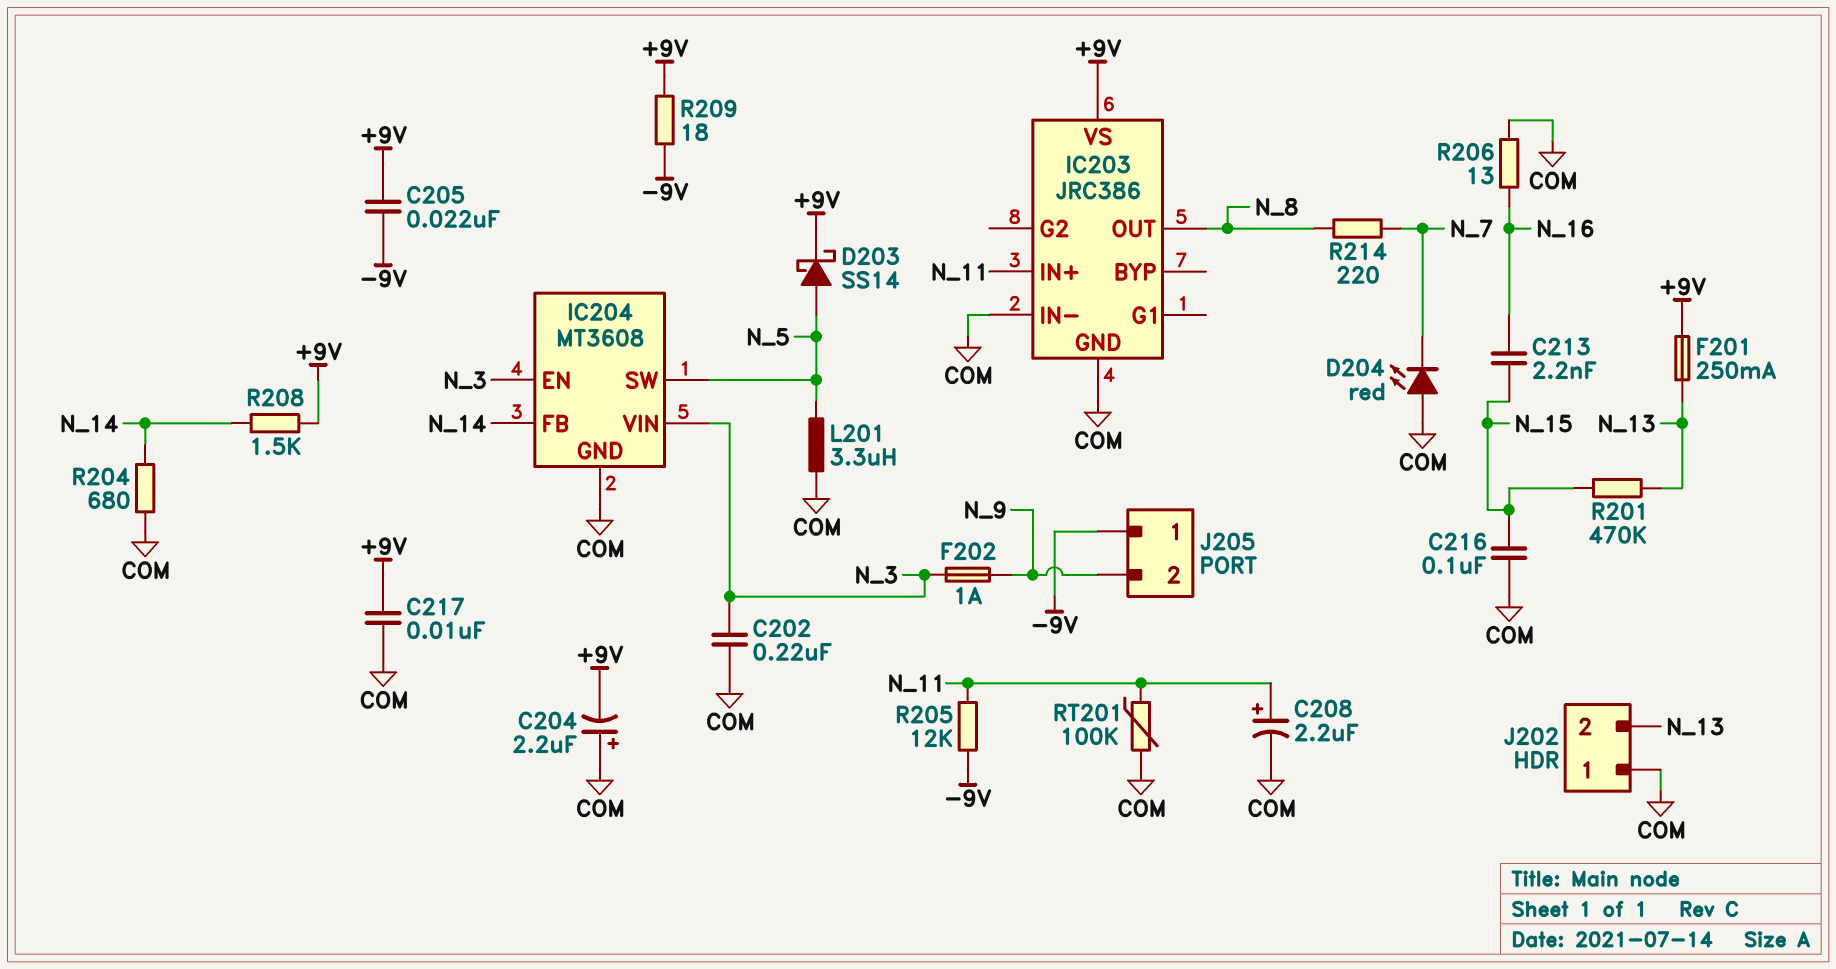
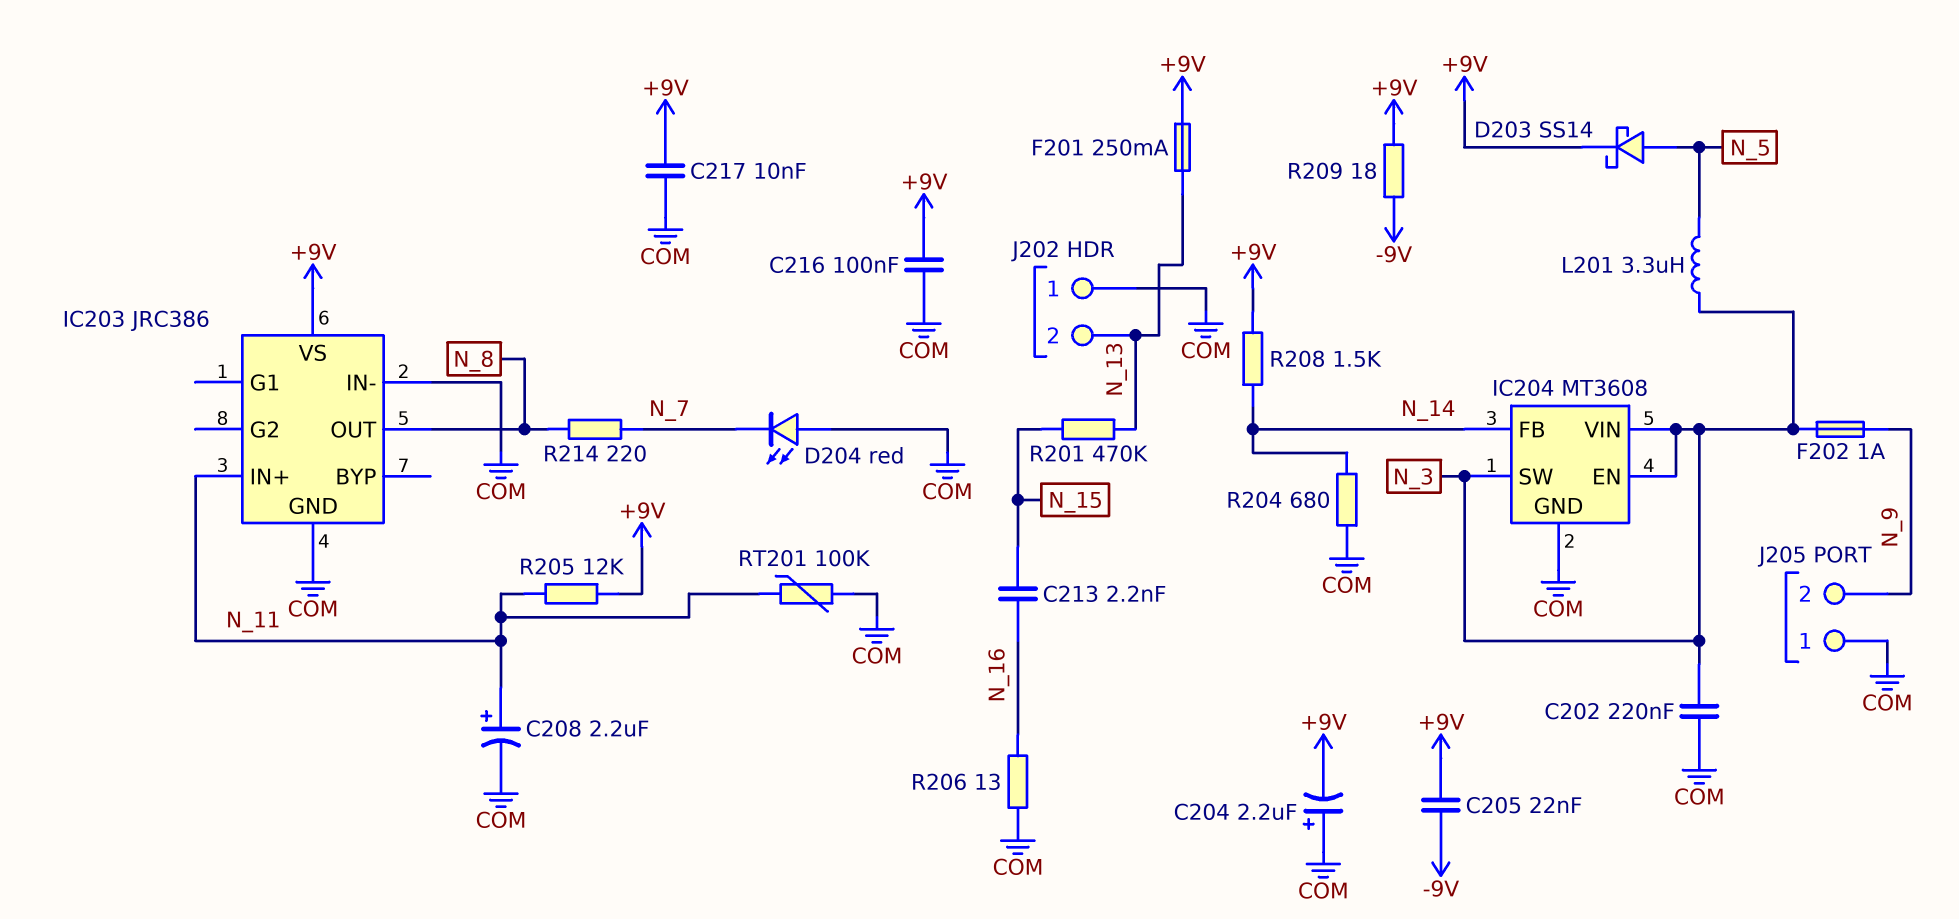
C216: 100nF (COM, N_15) -> 100nF (+9V, COM)
IC204 pin SW: N_5 -> N_3
J205 pin 1: -9V -> COM
L201: 3.3uH (COM, N_5) -> 3.3uH (N_3, N_5)
R205: 12k (-9V, N_11) -> 12k (+9V, N_11)

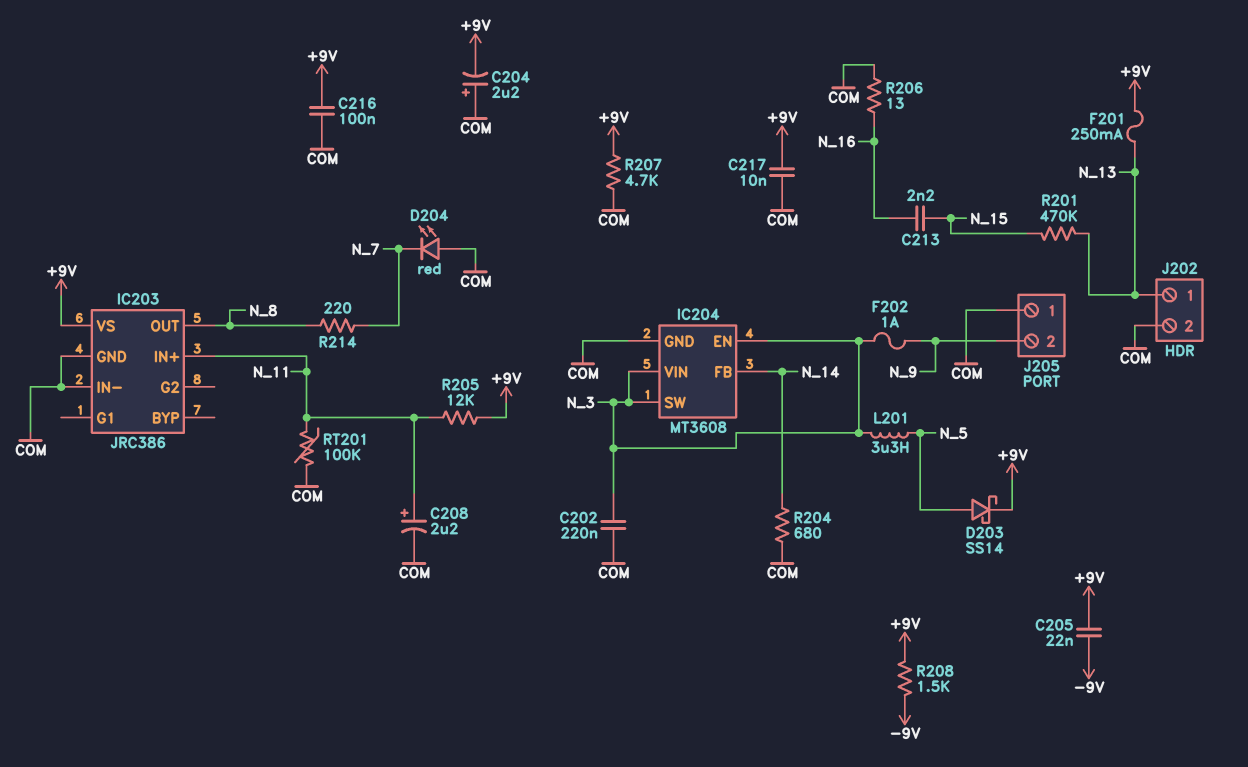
J202 pin 1: COM -> N_13
J202 pin 2: N_13 -> COM
R207: none -> 4.7k (+9V, COM)
R208: 1.5k (+9V, N_14) -> 1.5k (+9V, -9V)
R209: 18 (+9V, -9V) -> none

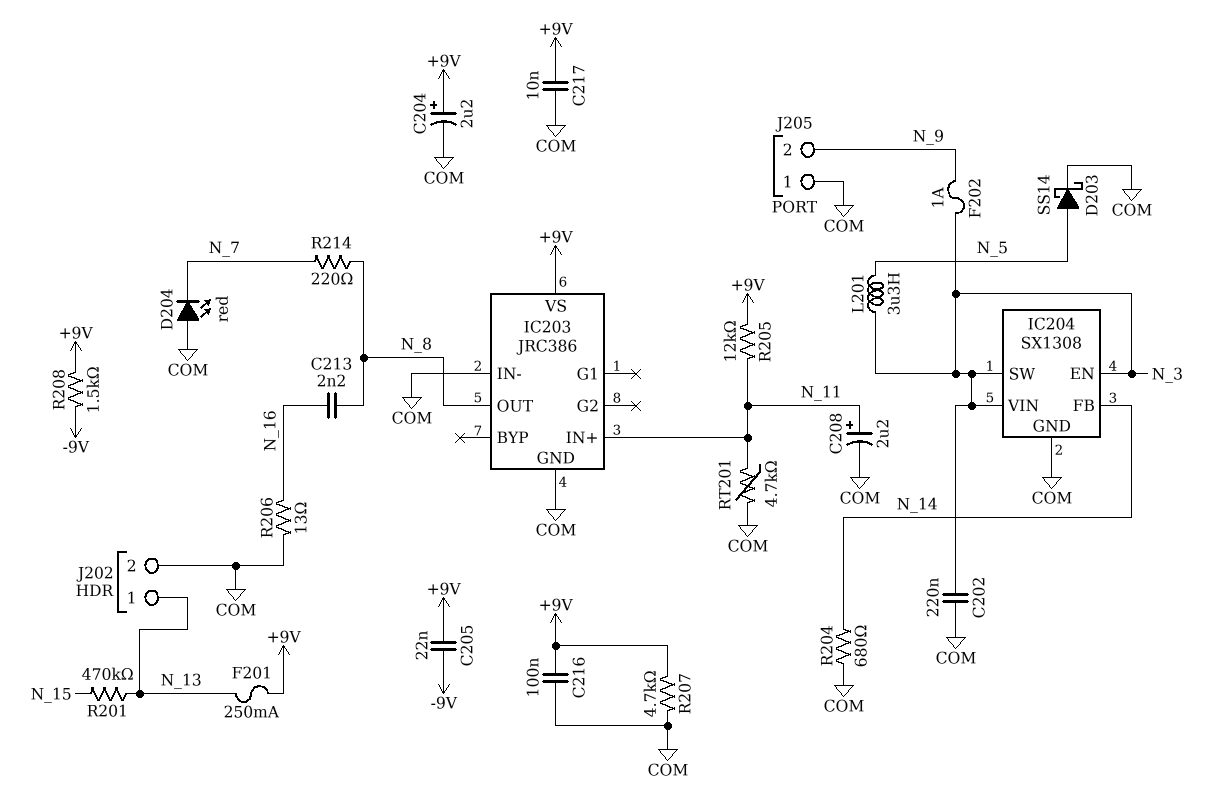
C204: 2.2uF (plus COM, minus +9V) -> 2.2uF (plus +9V, minus COM)
C213: 2.2nF (N_15, N_16) -> 2.2nF (N_8, N_16)
D203: schottky SS14 (A N_5, K +9V) -> schottky SS14 (A N_5, K COM)
IC204: MT3608 -> SX1308
RT201: 100k (COM, N_11) -> 4.7k (COM, N_11)

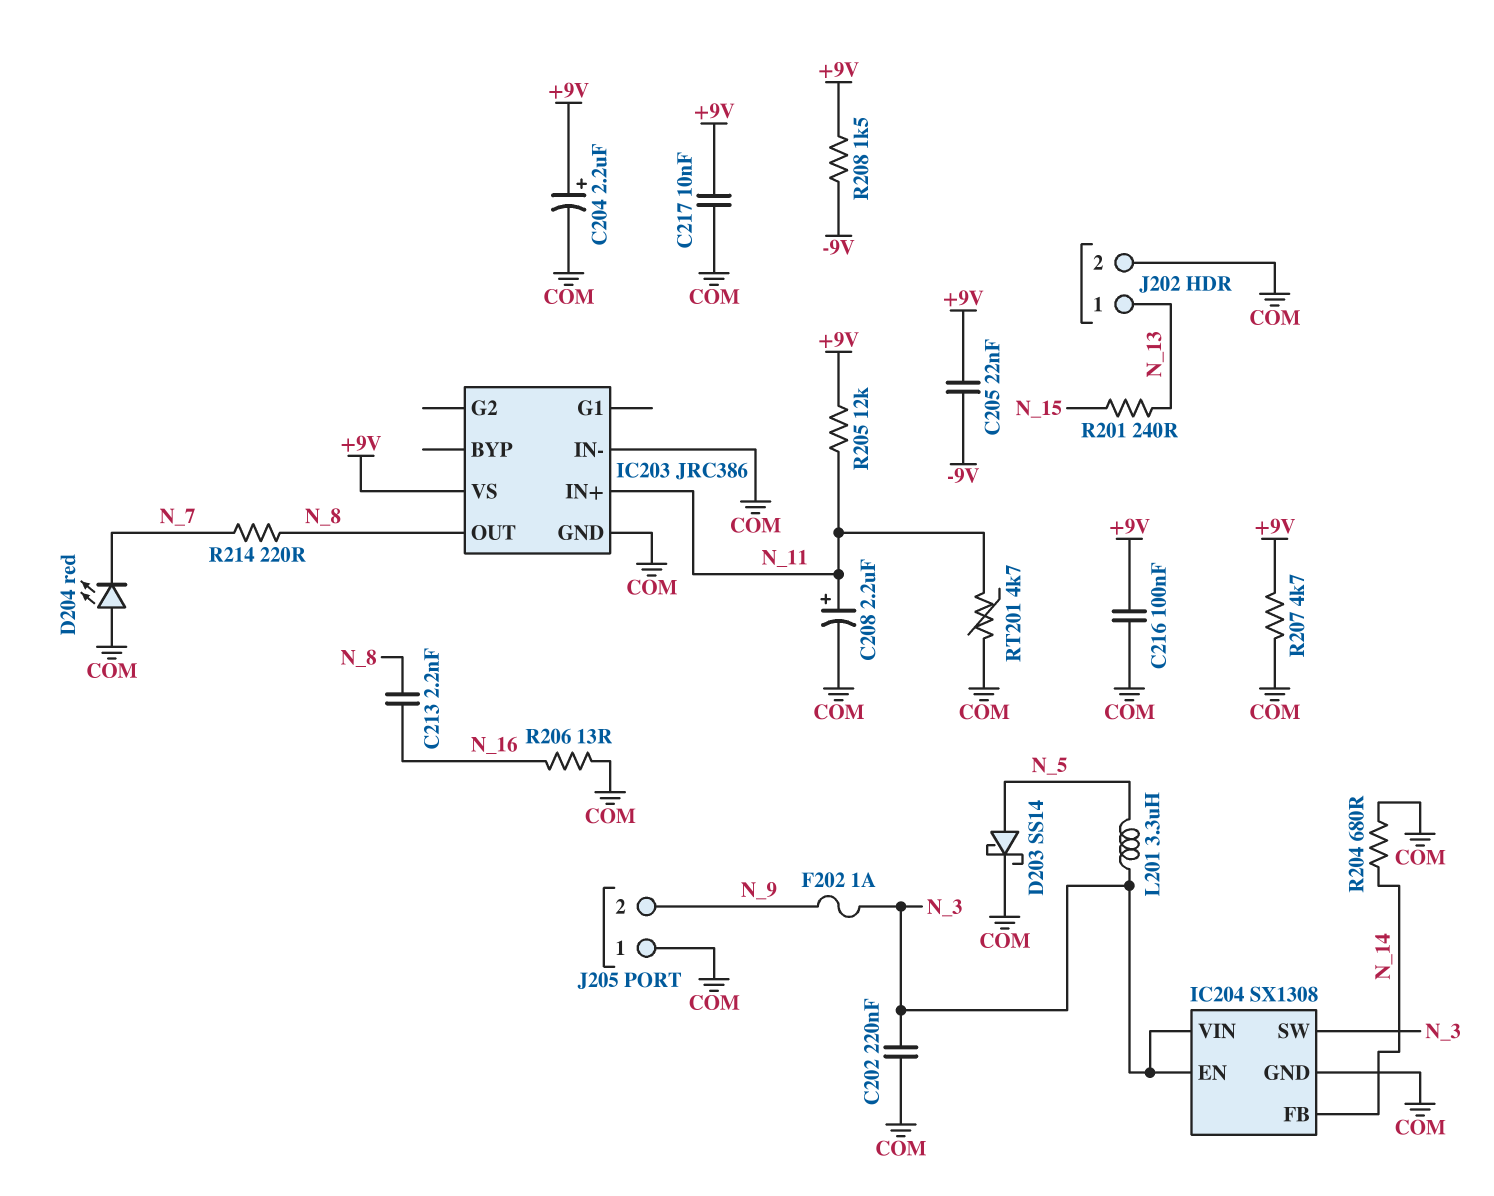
F201: 250mA (+9V, N_13) -> none
R201: 470k (N_13, N_15) -> 240 (N_13, N_15)

